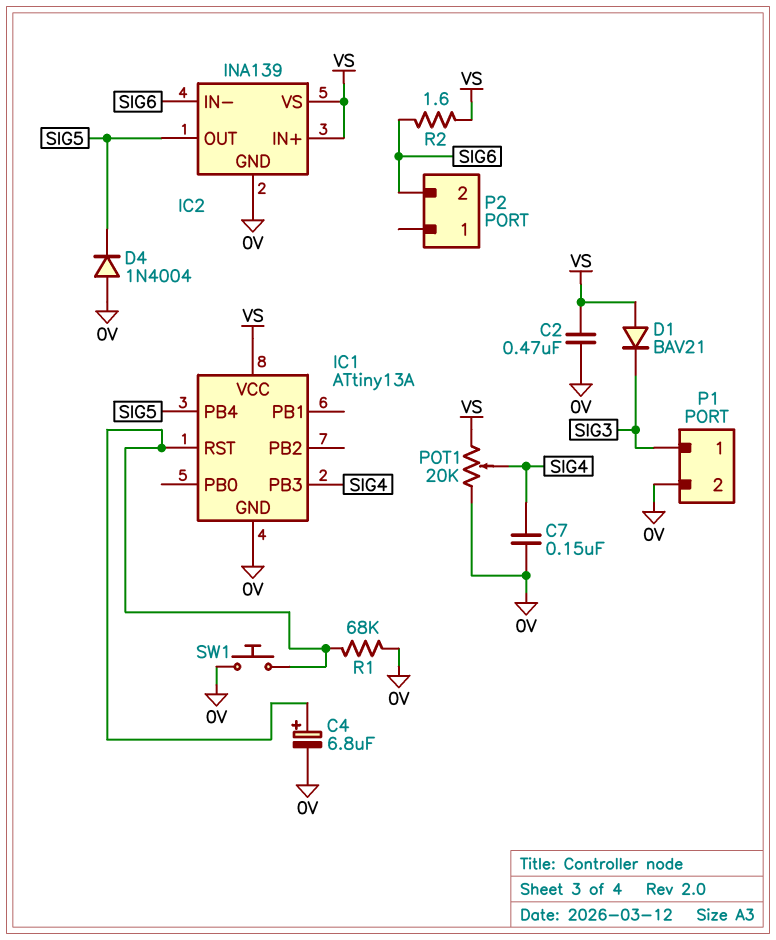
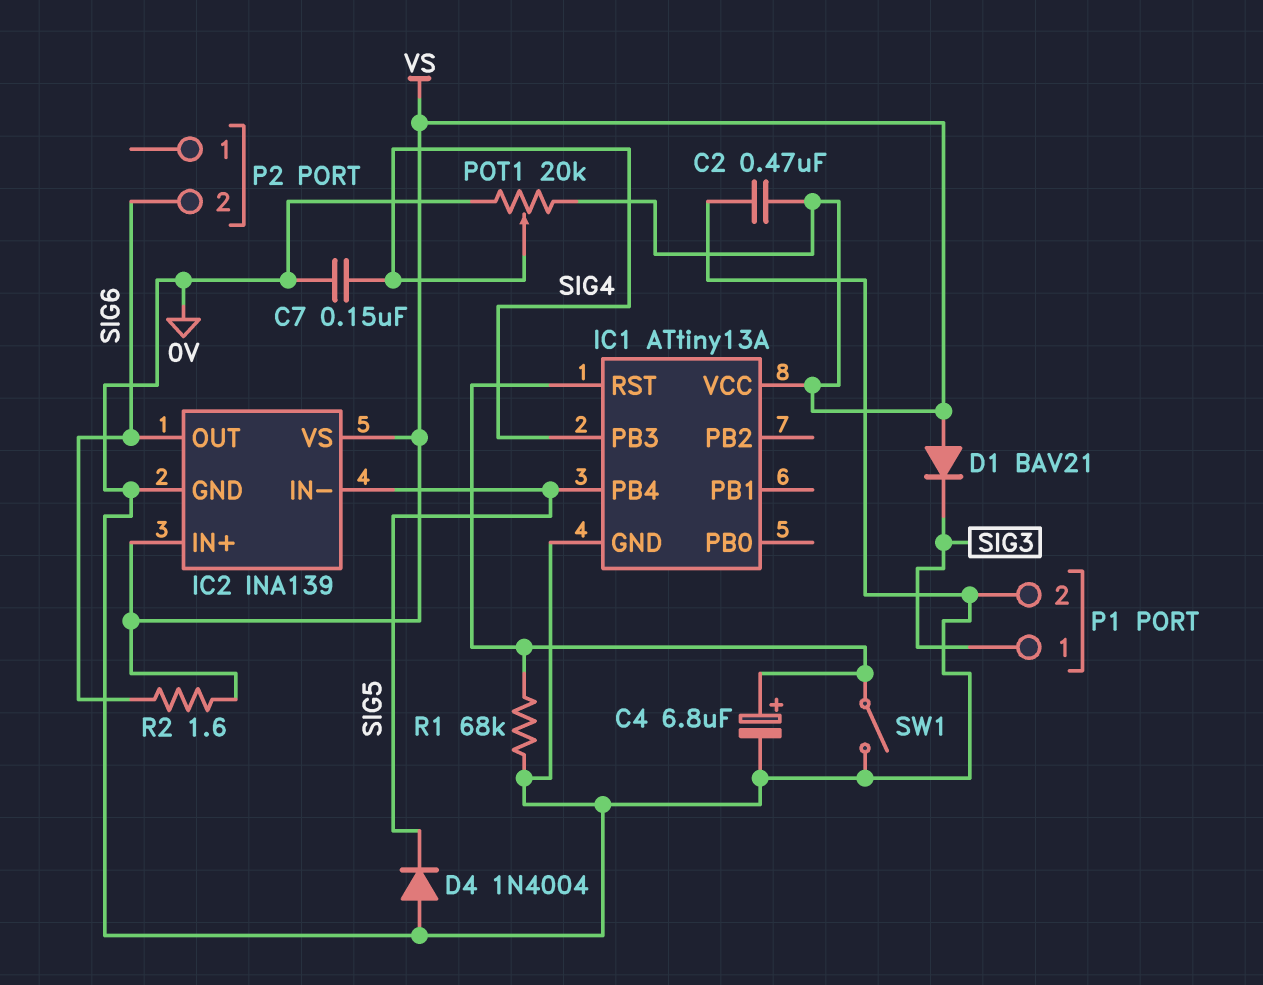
IC2 pin IN-: SIG6 -> SIG5
IC2 pin OUT: SIG5 -> SIG6
SW1: button (0V, IC1/RST) -> switch (0V, IC1/RST)

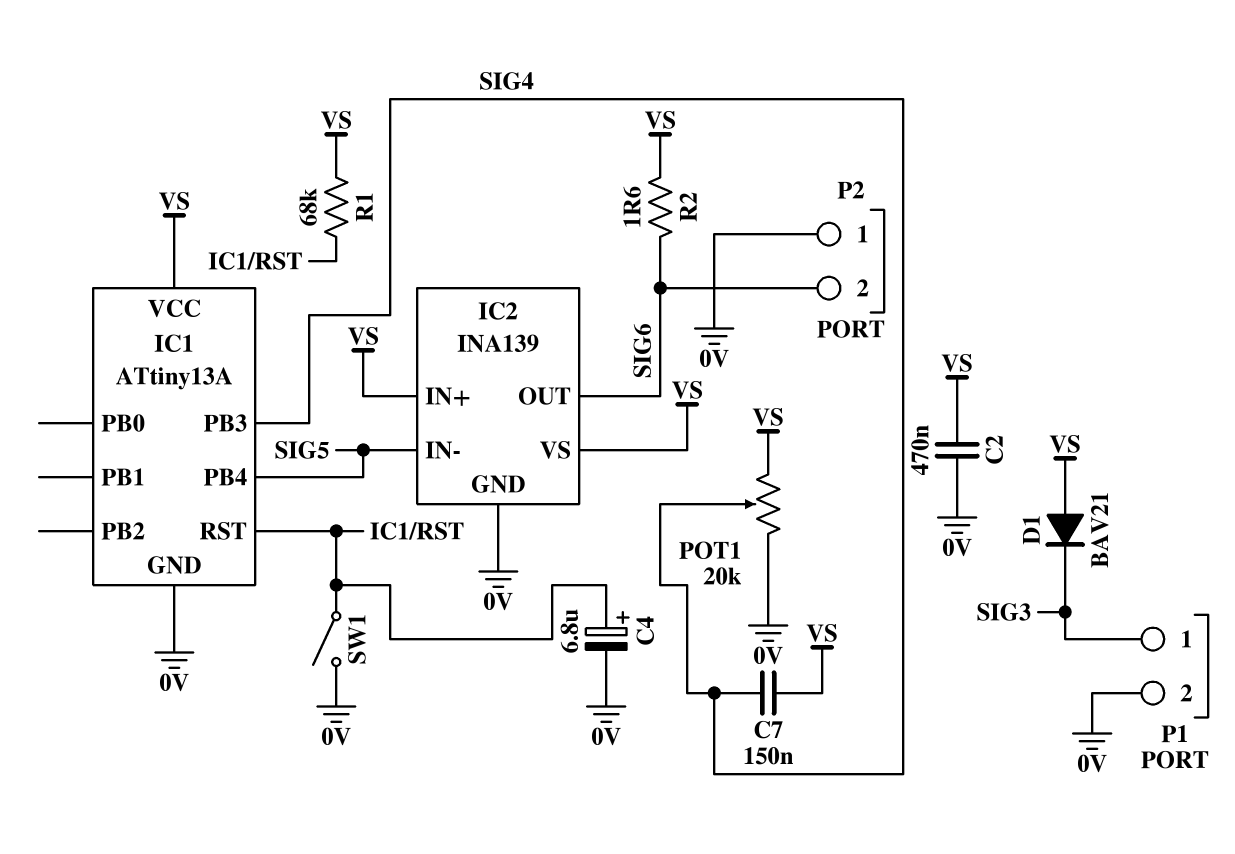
C7: 150nF (0V, SIG4) -> 150nF (SIG4, VS)
D4: diode 1N4004 (A 0V, K SIG5) -> none
P2 pin 1: none -> 0V
R1: 68k (0V, IC1/RST) -> 68k (IC1/RST, VS)

